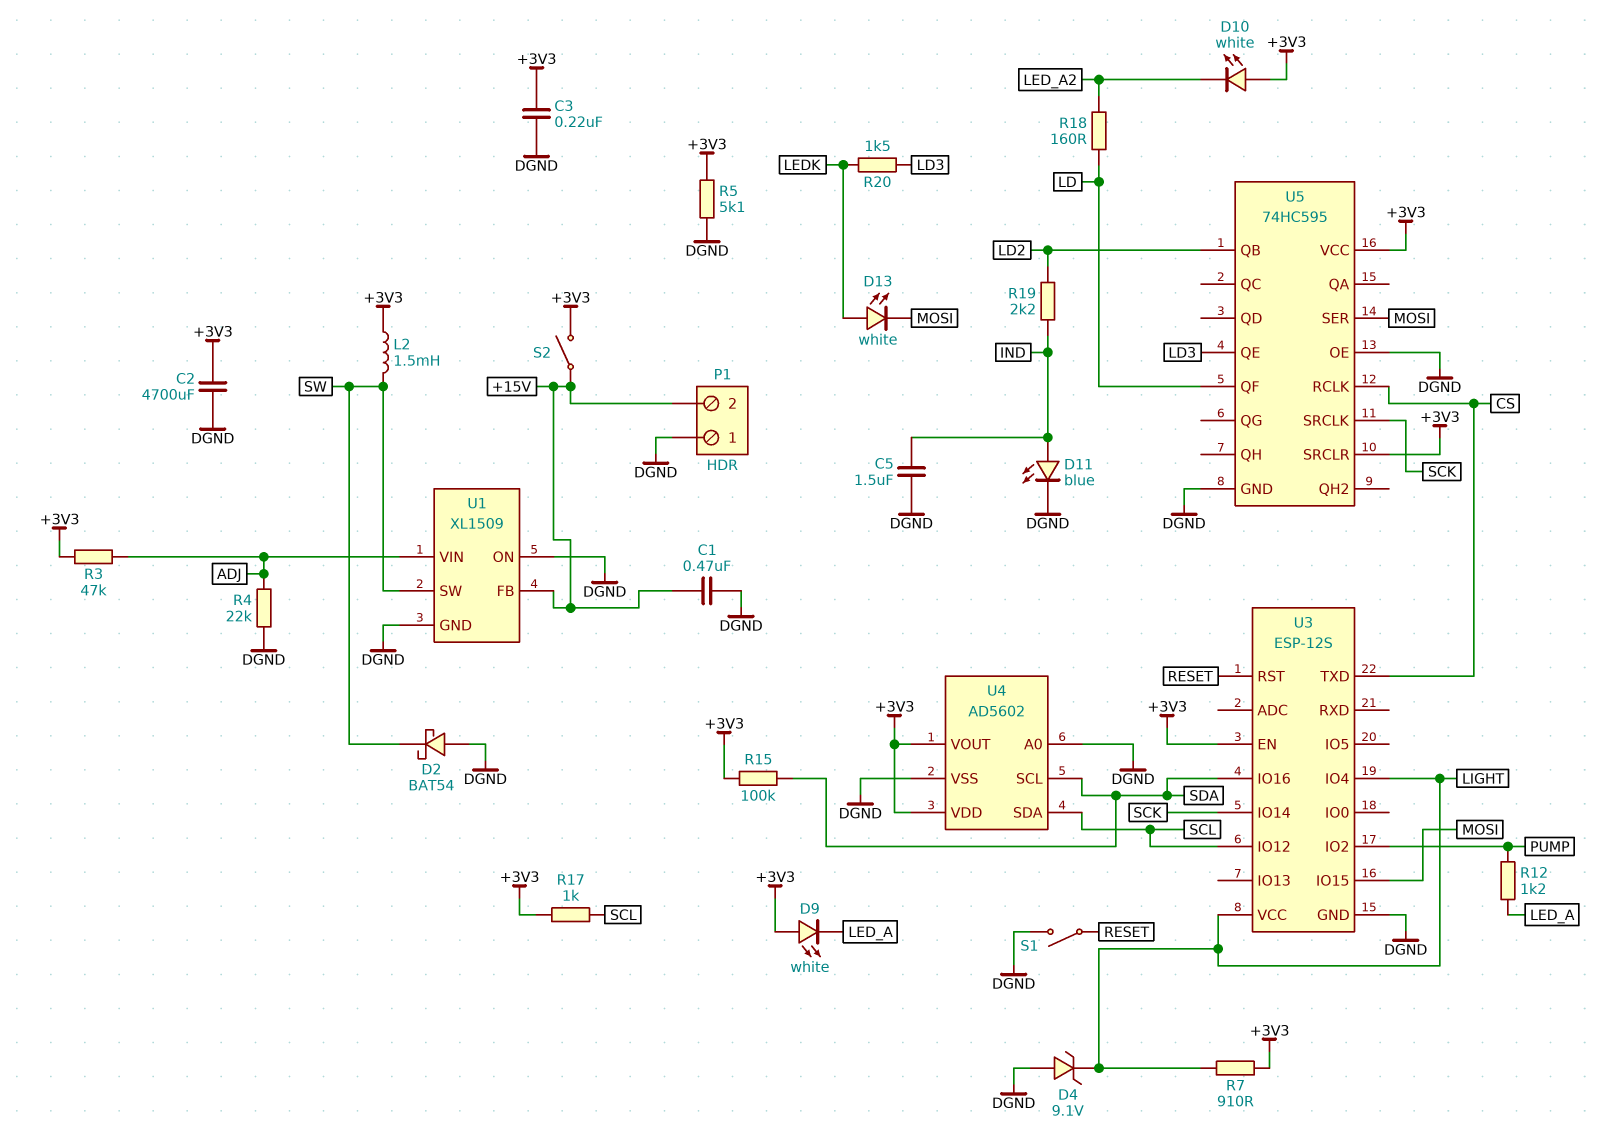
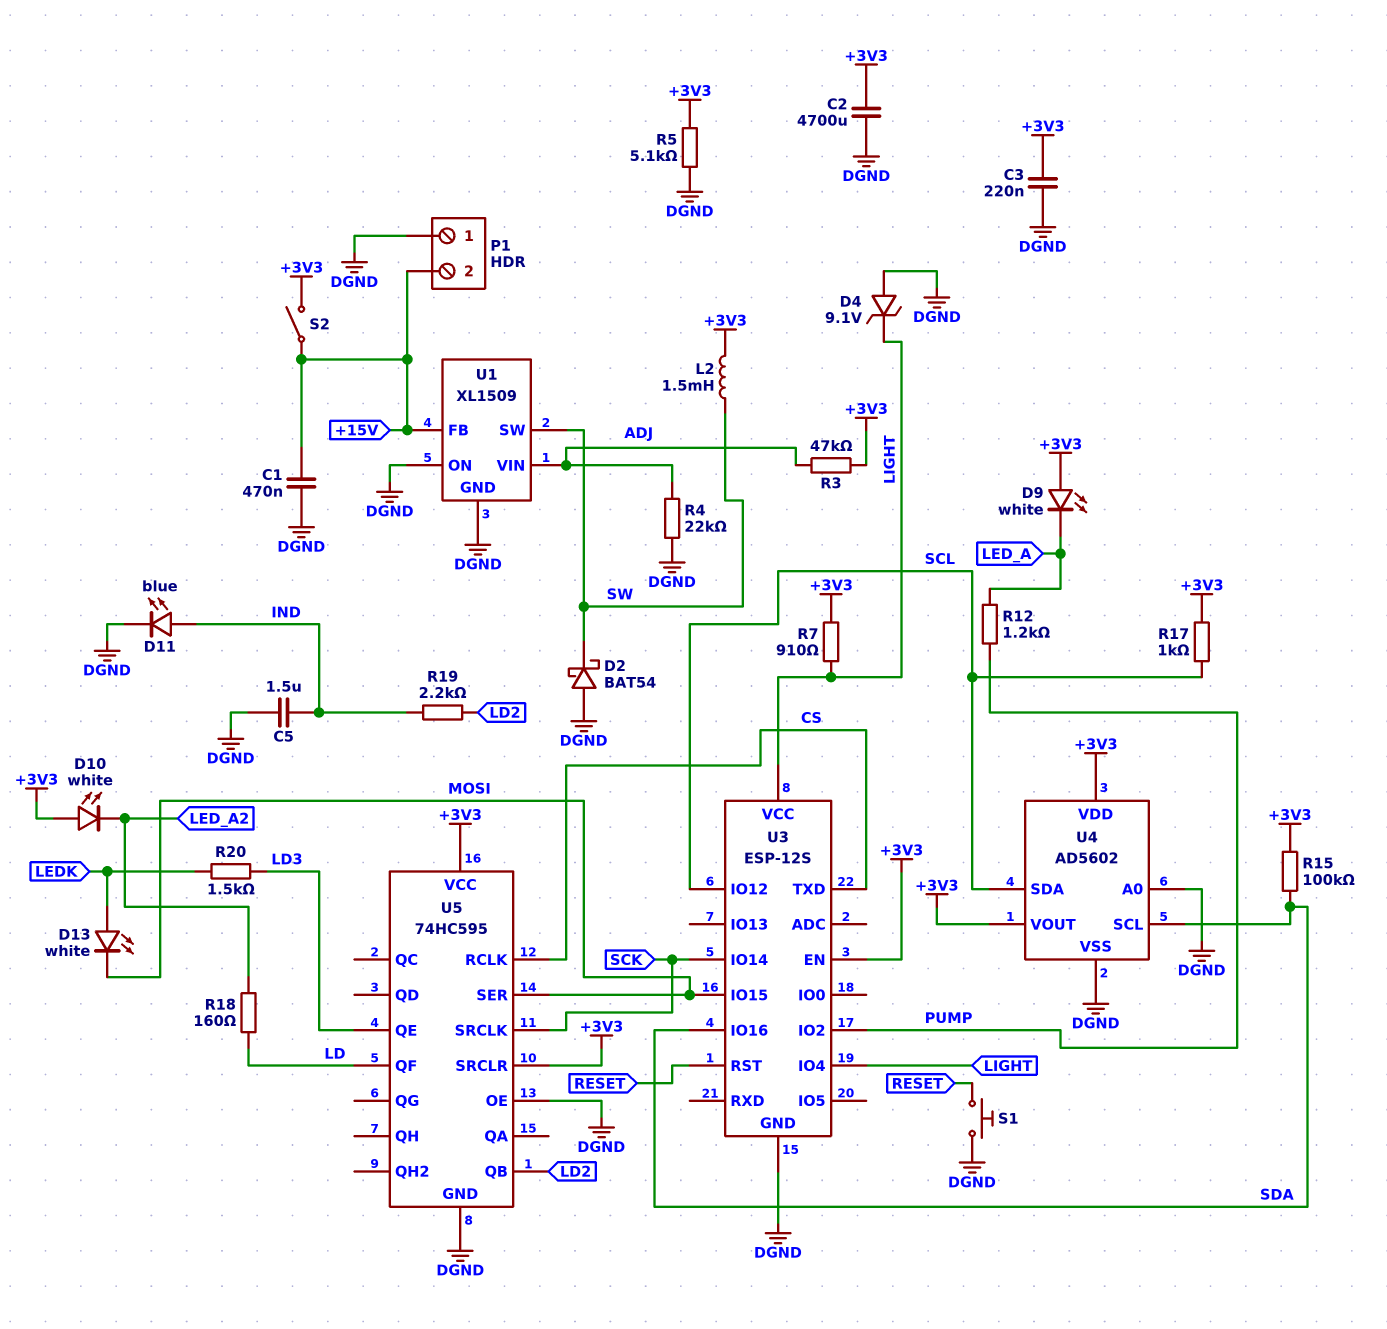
S1: switch (DGND, RESET) -> button (DGND, RESET)

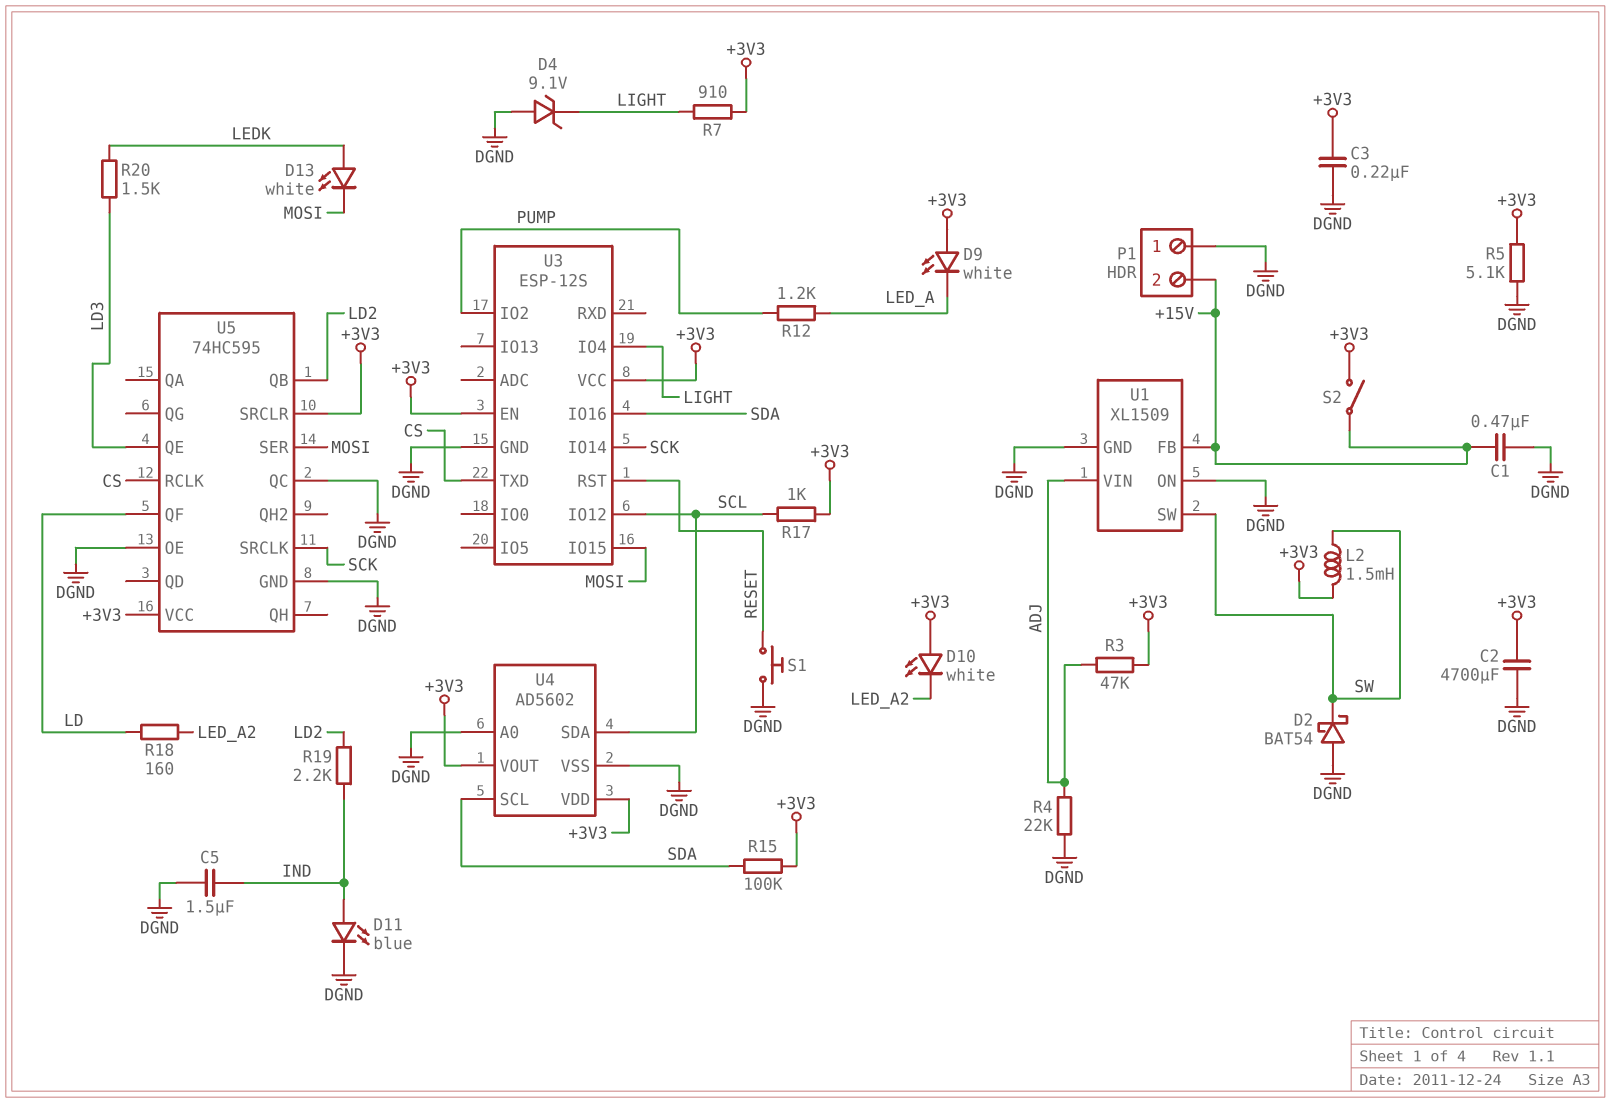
U3 pin VCC: LIGHT -> +3V3
U5 pin QC: none -> DGND

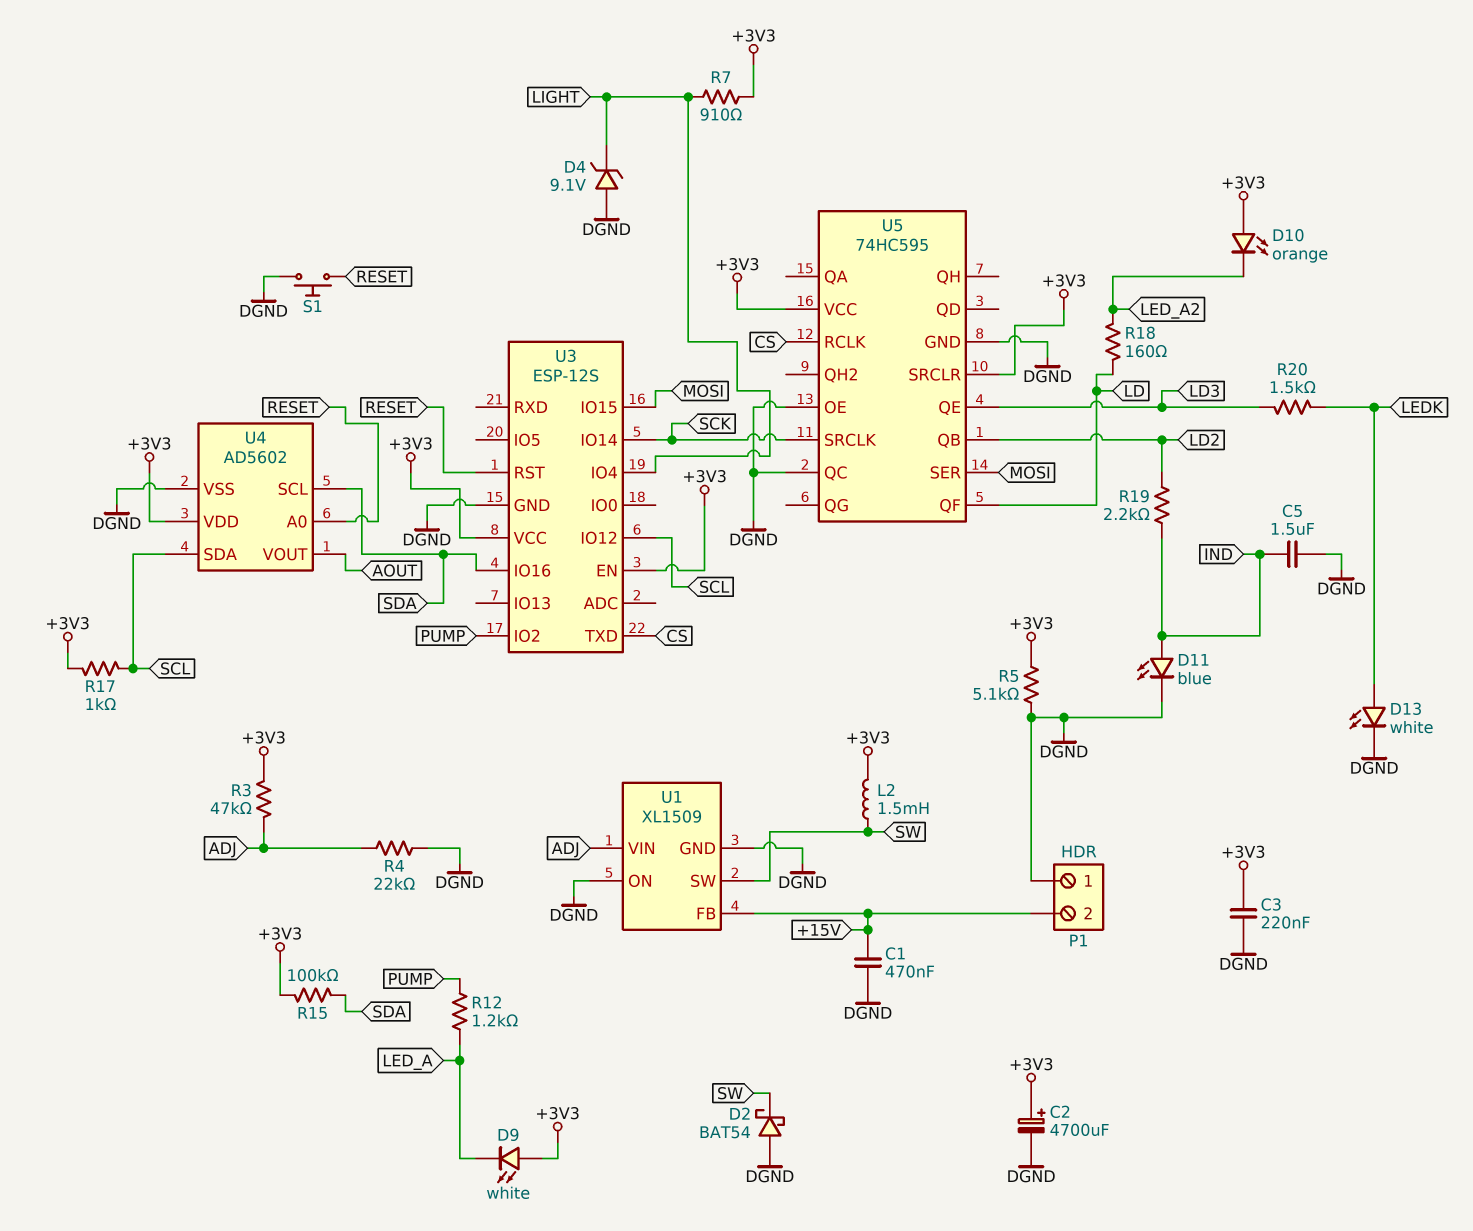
C2: 4700uF (+3V3, DGND) -> 4700uF (plus +3V3, minus DGND)
D10: LED white (A +3V3, K LED_A2) -> LED orange (A +3V3, K LED_A2)
D13: LED white (A LEDK, K MOSI) -> LED white (A LEDK, K DGND)
S2: switch (+3V3, +15V) -> none
U4 pin A0: DGND -> RESET
U4 pin VOUT: +3V3 -> AOUT

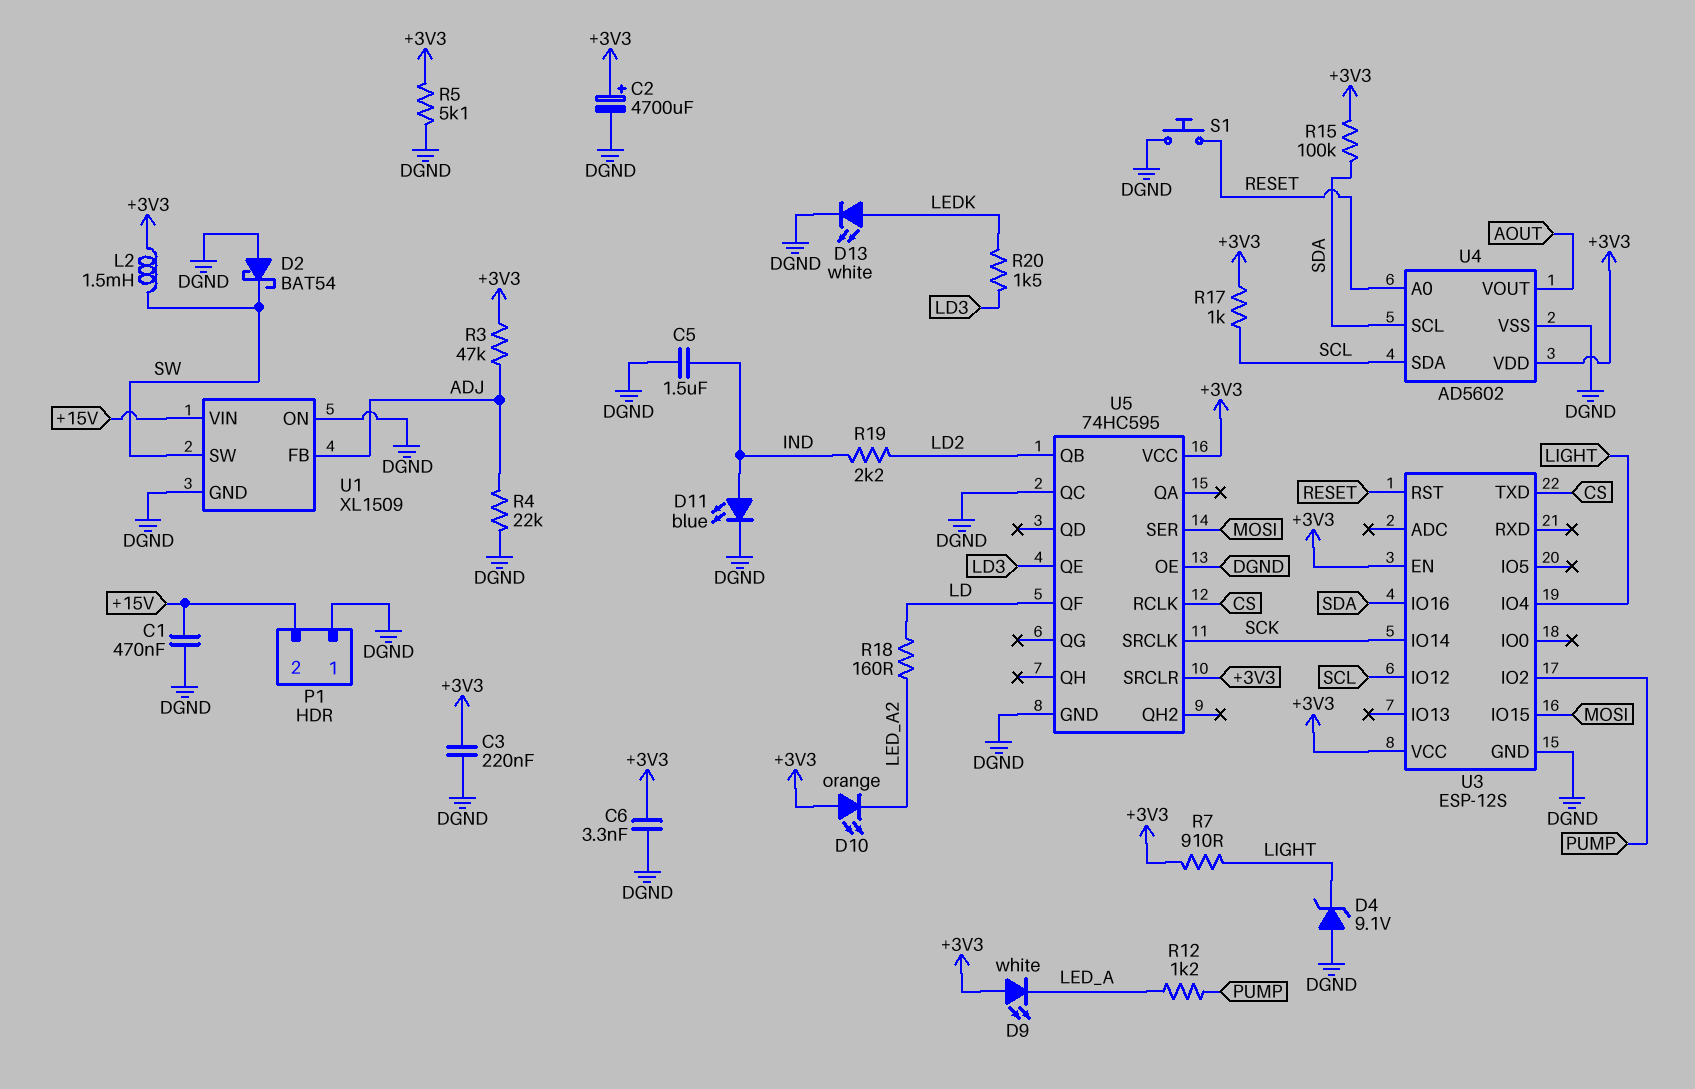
C6: none -> 3.3nF (+3V3, DGND)
U1 pin FB: +15V -> ADJ
U1 pin VIN: ADJ -> +15V

